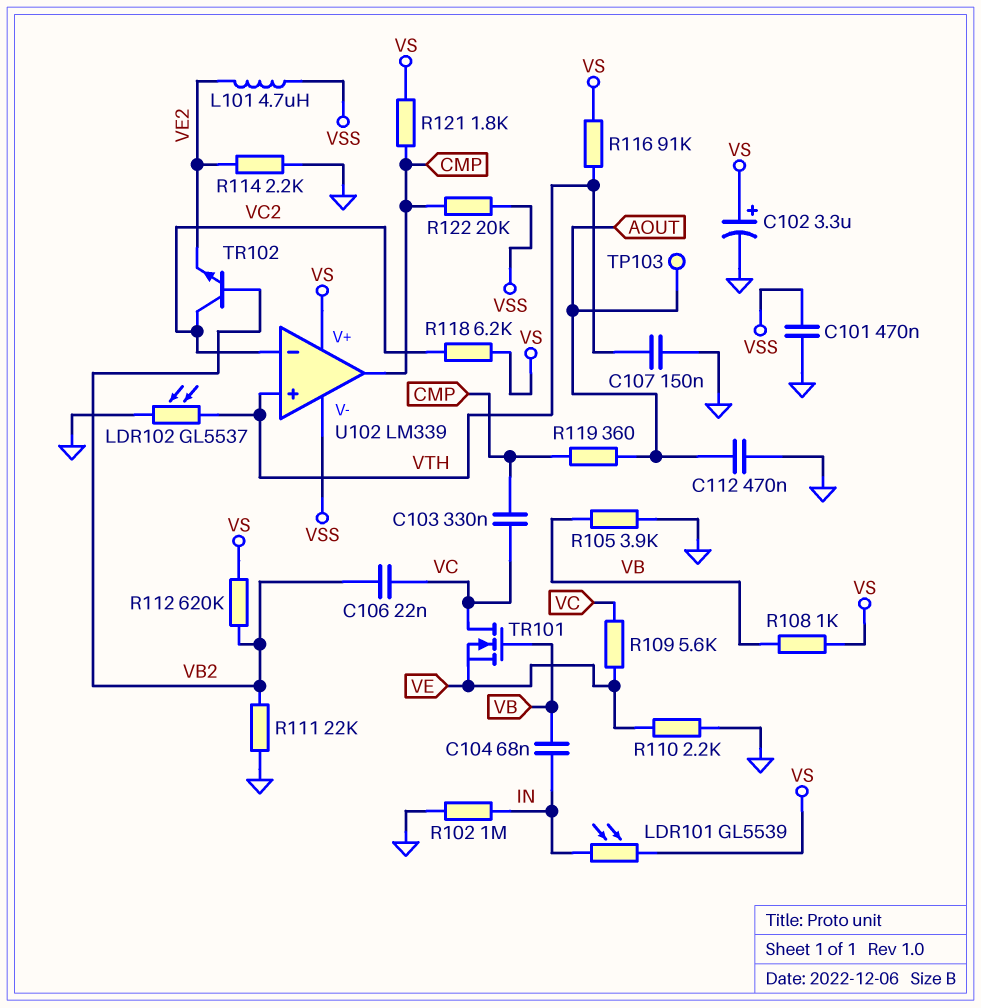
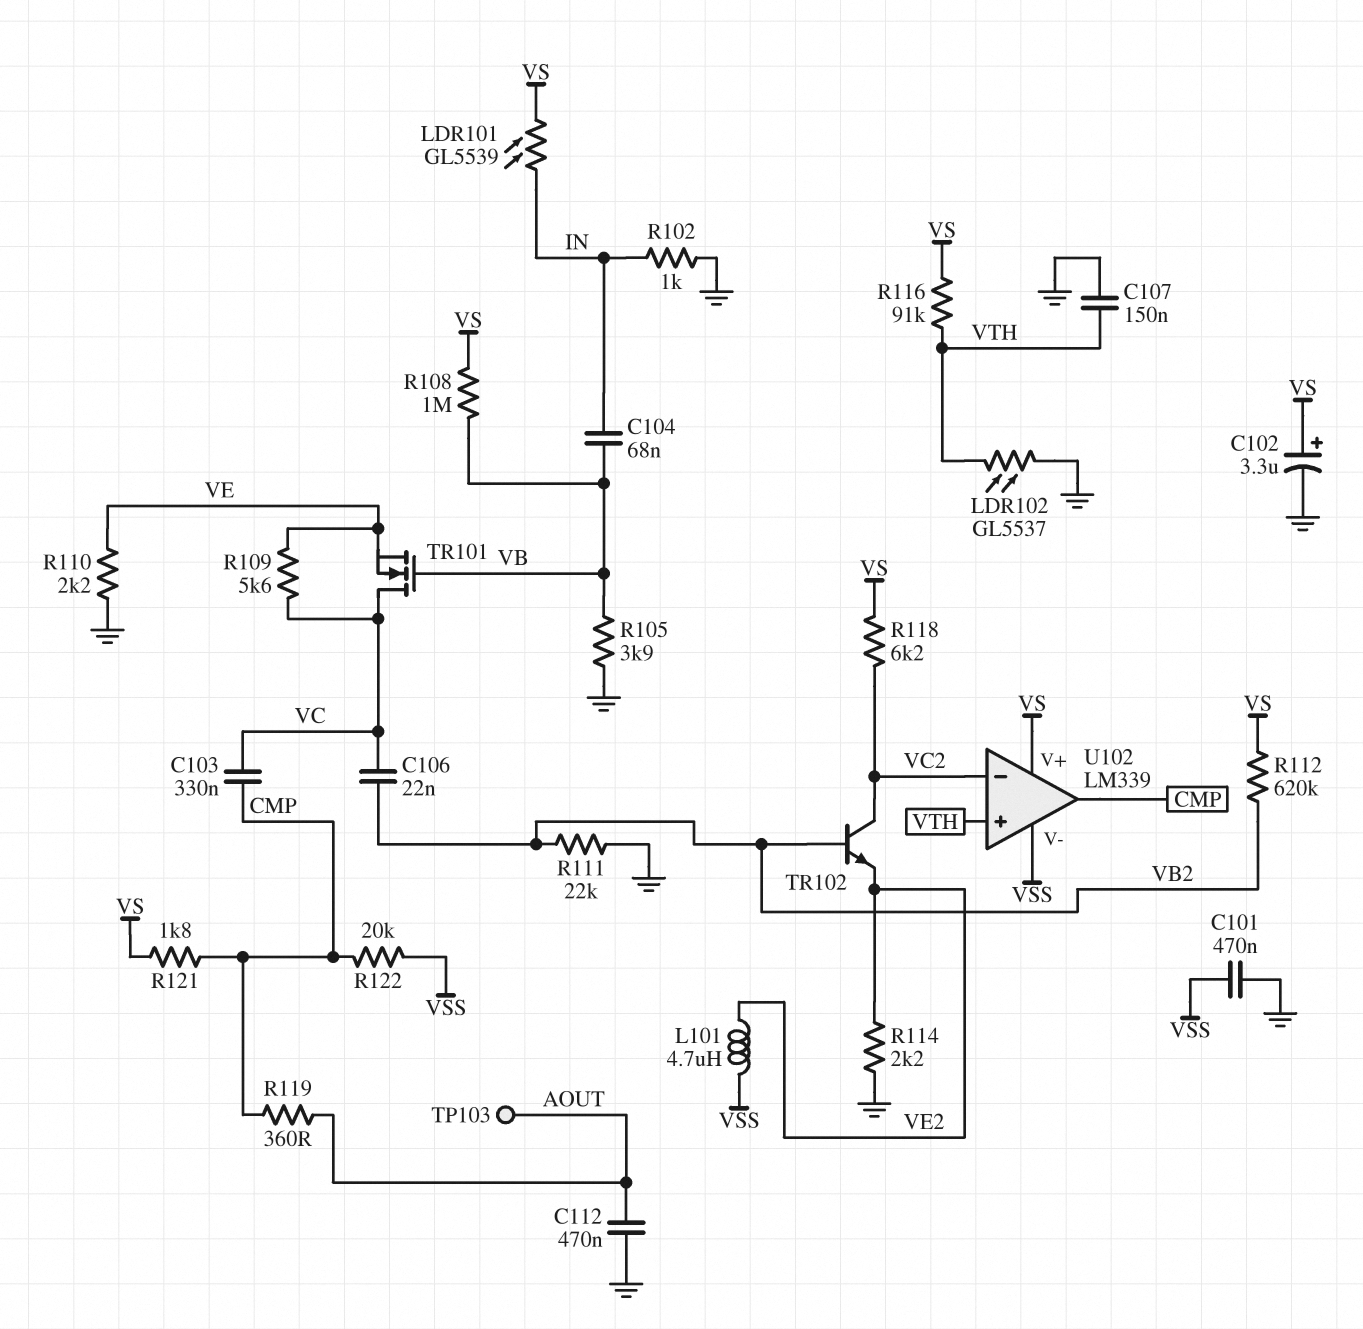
R102: 1M (GND, IN) -> 1k (GND, IN)
R108: 1k (VB, VS) -> 1M (VB, VS)

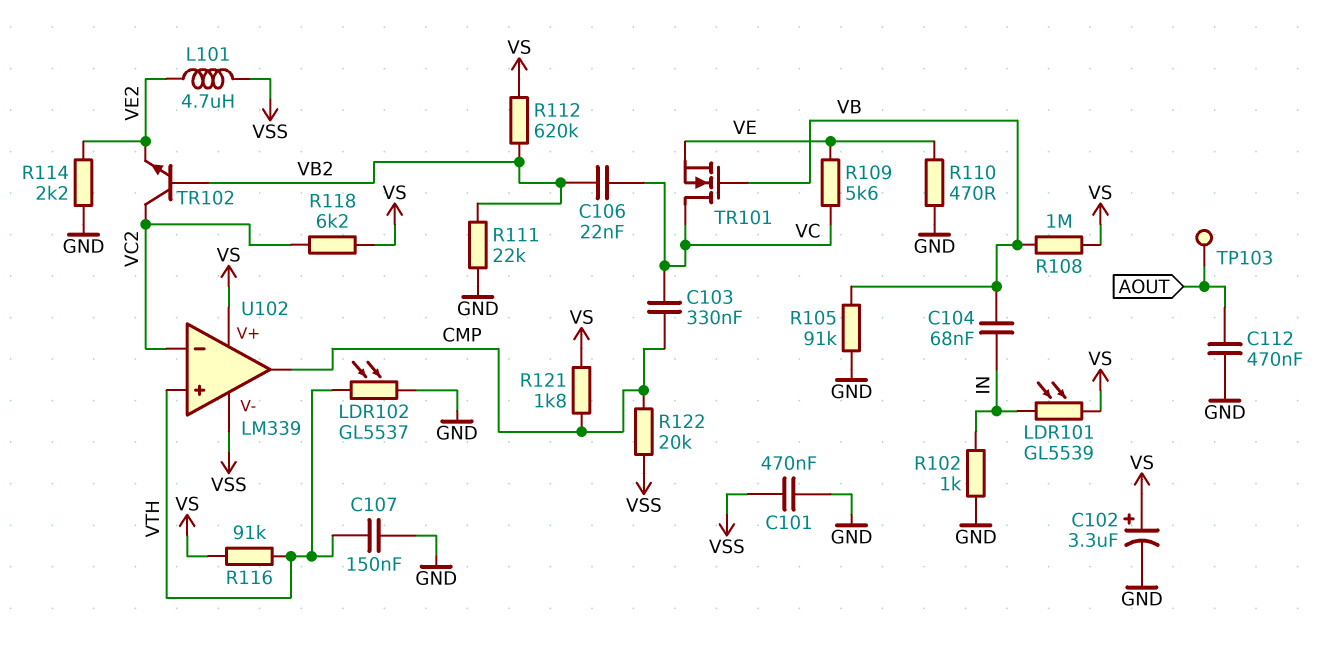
R105: 3.9k (GND, VB) -> 91k (GND, VB)
R110: 2.2k (GND, VE) -> 470 (GND, VE)
R119: 360 (AOUT, CMP) -> none

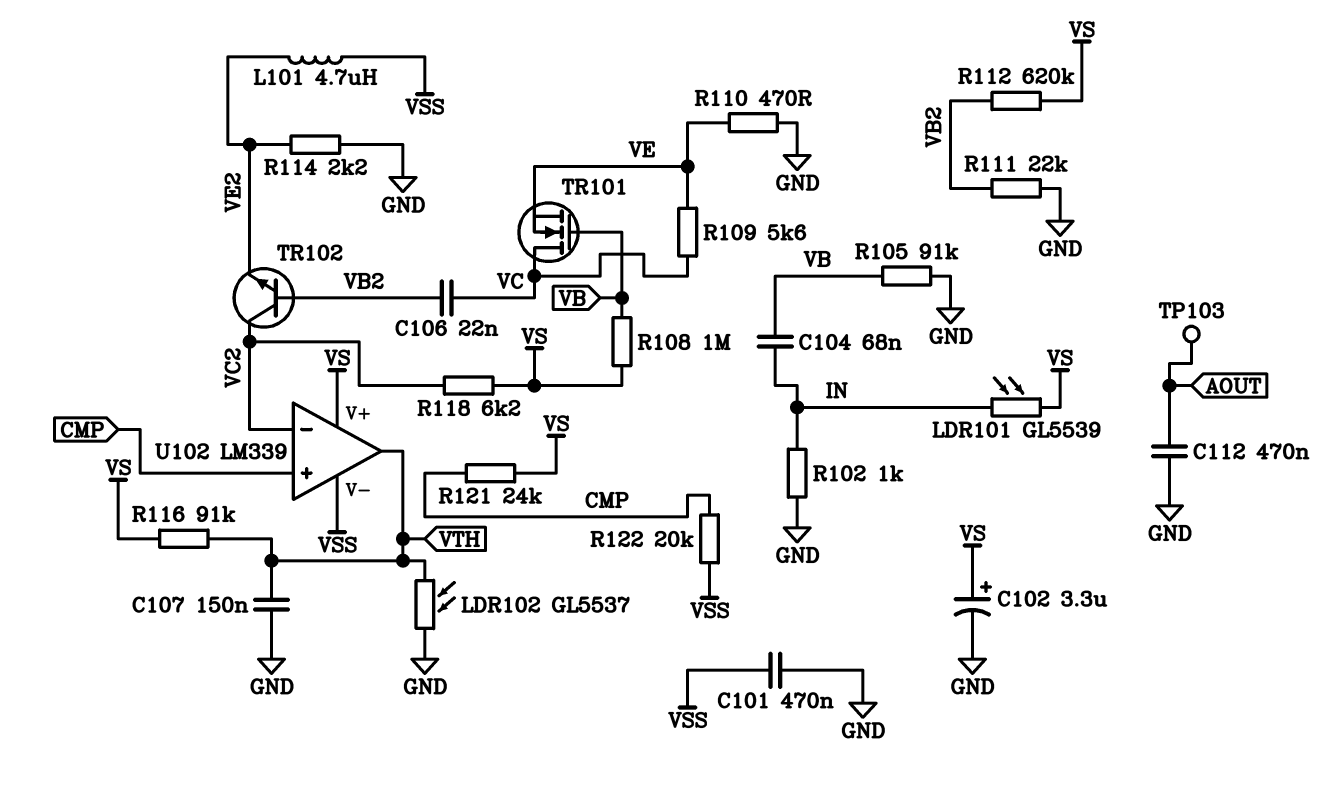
C103: 330nF (CMP, VC) -> none
R121: 1.8k (CMP, VS) -> 24k (CMP, VS)
U102 pin in+: VTH -> CMP
U102 pin out: CMP -> VTH

